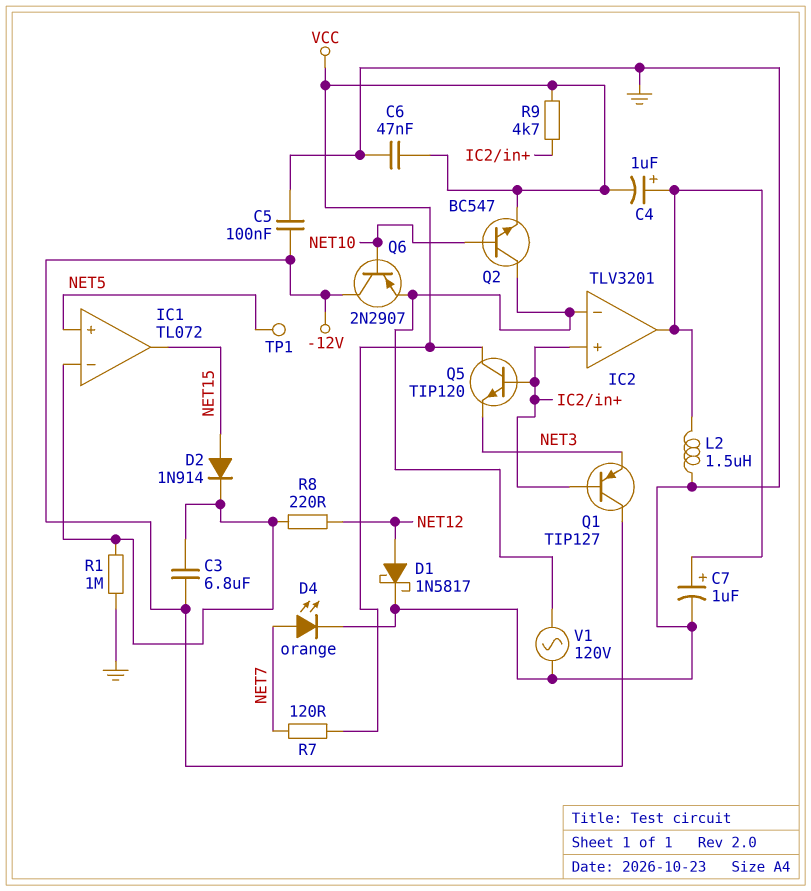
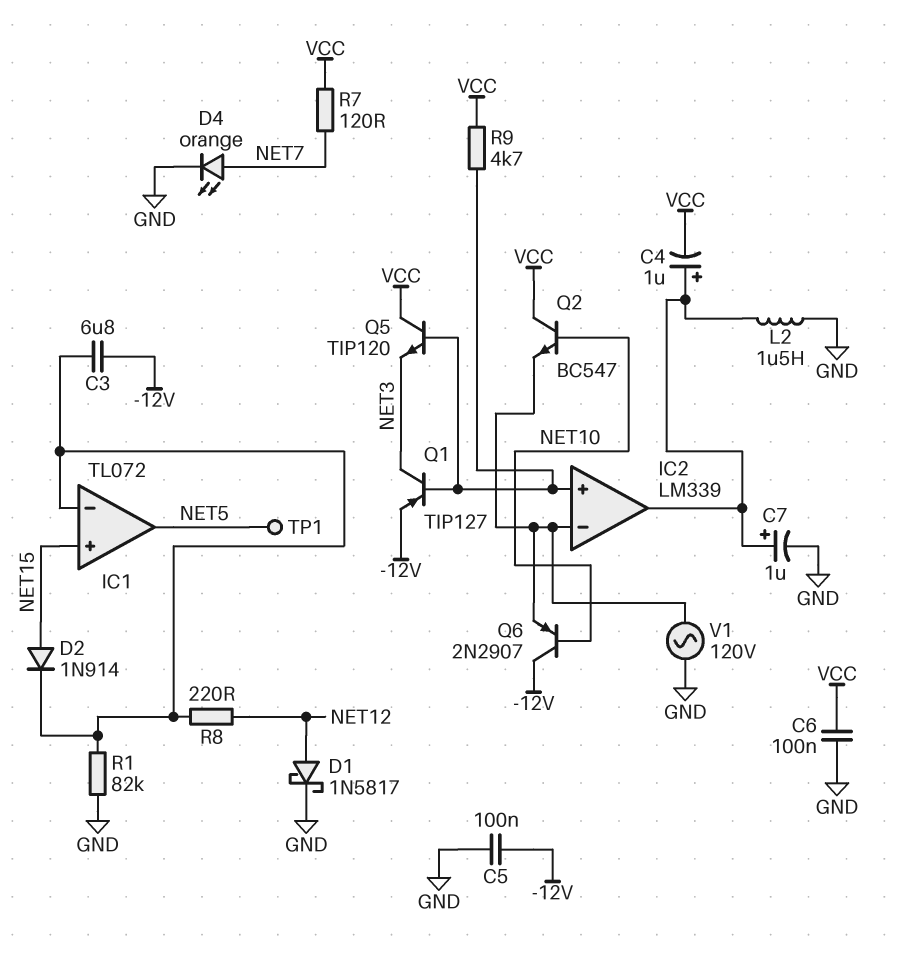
C6: 47nF (GND, VCC) -> 100nF (GND, VCC)
IC1 pin in+: NET5 -> NET15
IC1 pin out: NET15 -> NET5
IC2: TLV3201 -> LM339
Q1: PNP TIP127 (B IC2/in+, C -12V, E NET3) -> PNP TIP127 (B IC2/in+, C NET3, E -12V)
Q2: NPN BC547 (B NET10, C IC2/in-, E VCC) -> NPN BC547 (B NET10, C VCC, E IC2/in-)
R1: 1M (GND, IC1/in-) -> 82k (GND, IC1/in-)

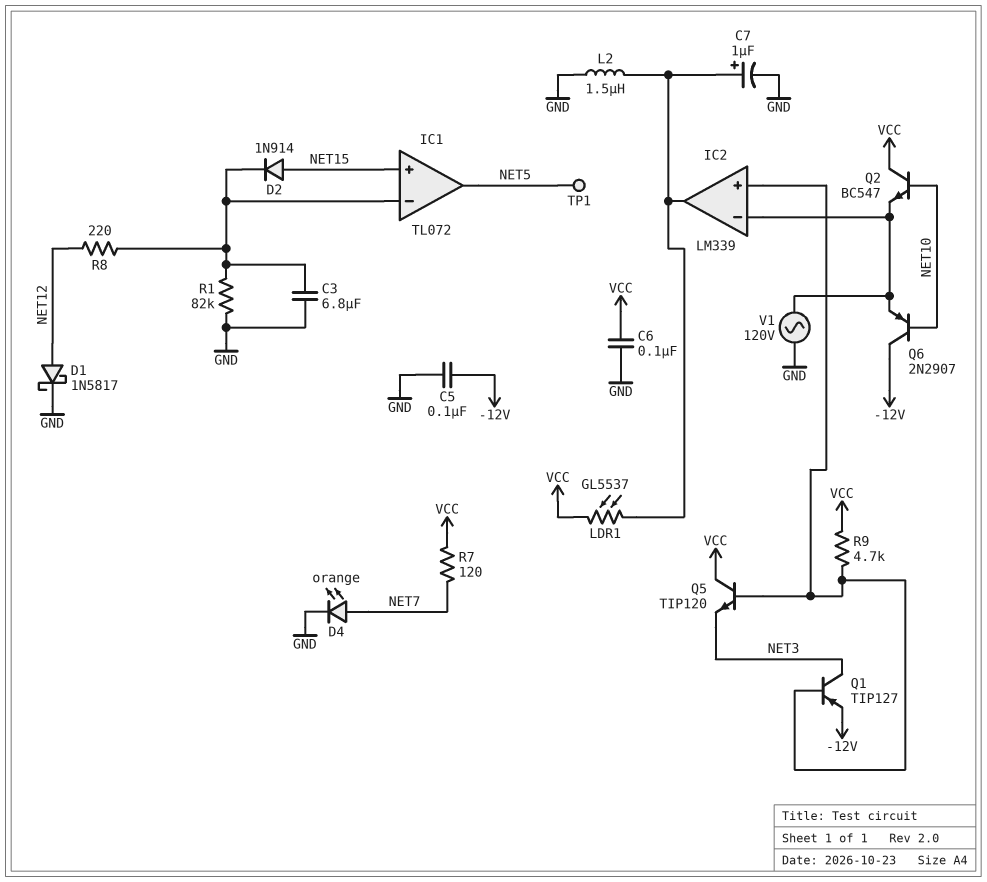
C3: 6.8uF (-12V, IC1/in-) -> 6.8uF (GND, IC1/in-)
C4: 1uF (plus IC2/out, minus VCC) -> none
LDR1: none -> GL5537 (IC2/out, VCC)

